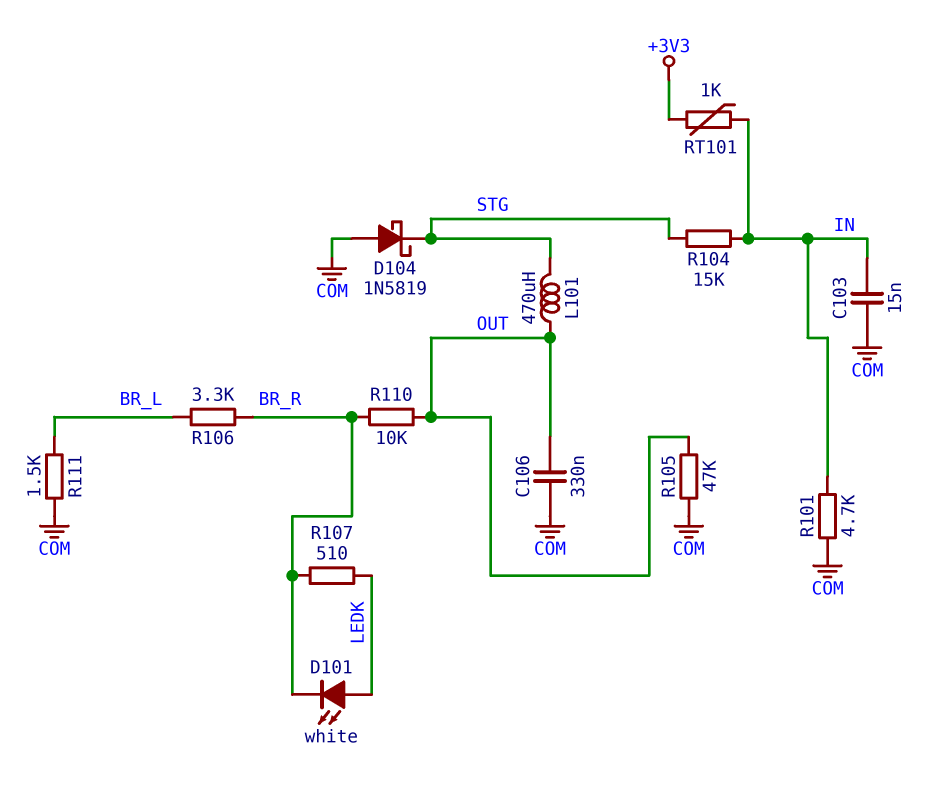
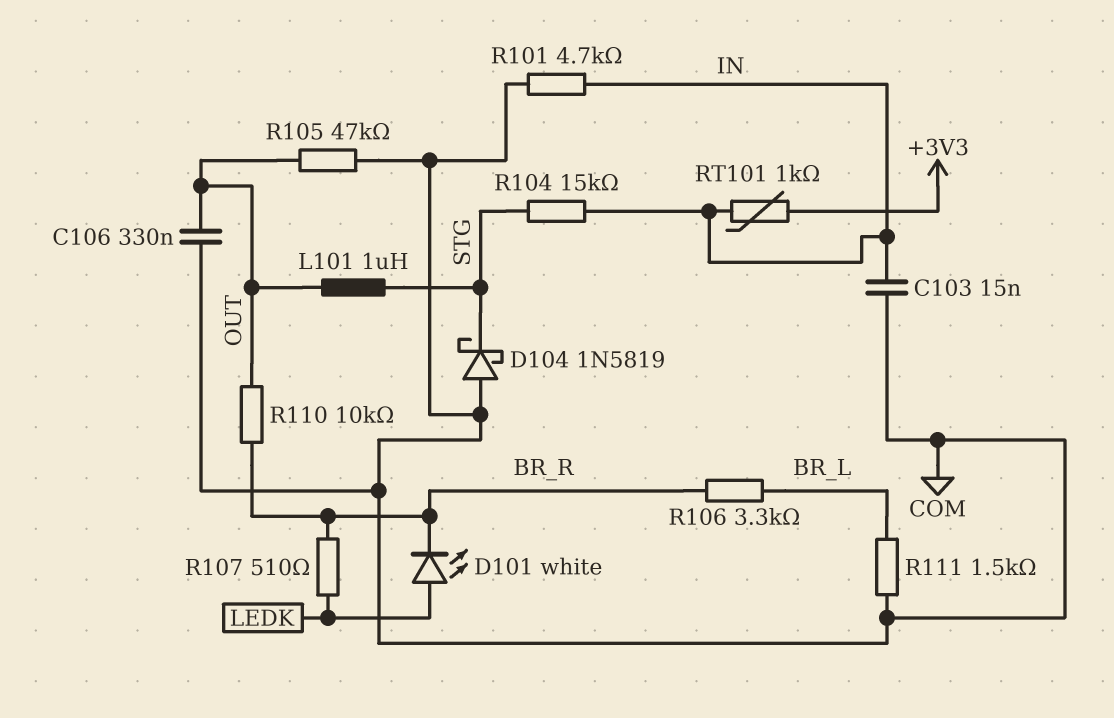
L101: 470uH (OUT, STG) -> 1uH (OUT, STG)

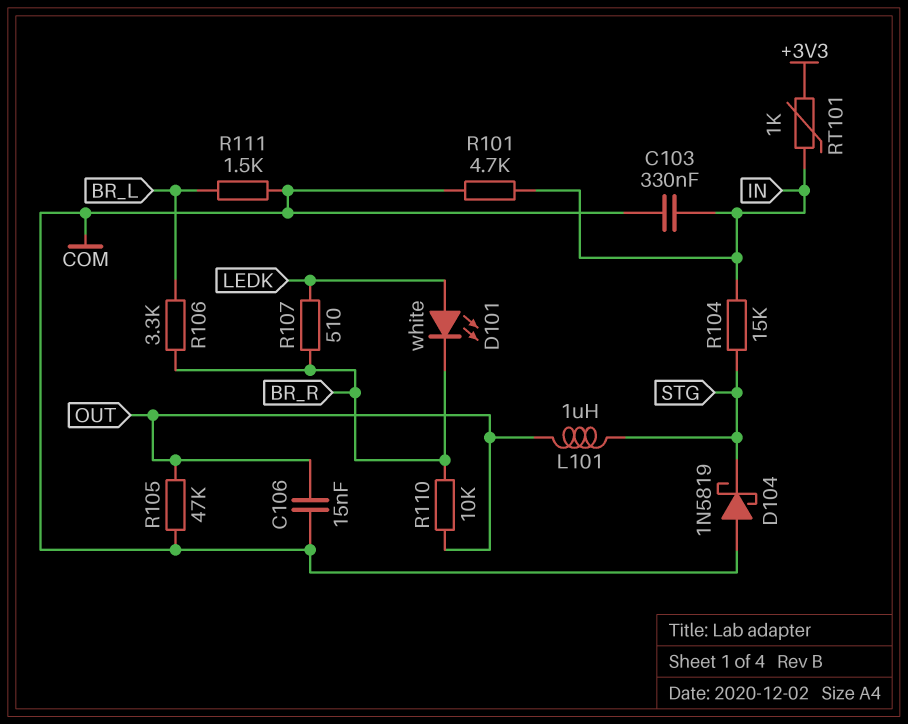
C103: 15nF (COM, IN) -> 330nF (COM, IN)
C106: 330nF (COM, OUT) -> 15nF (COM, OUT)

